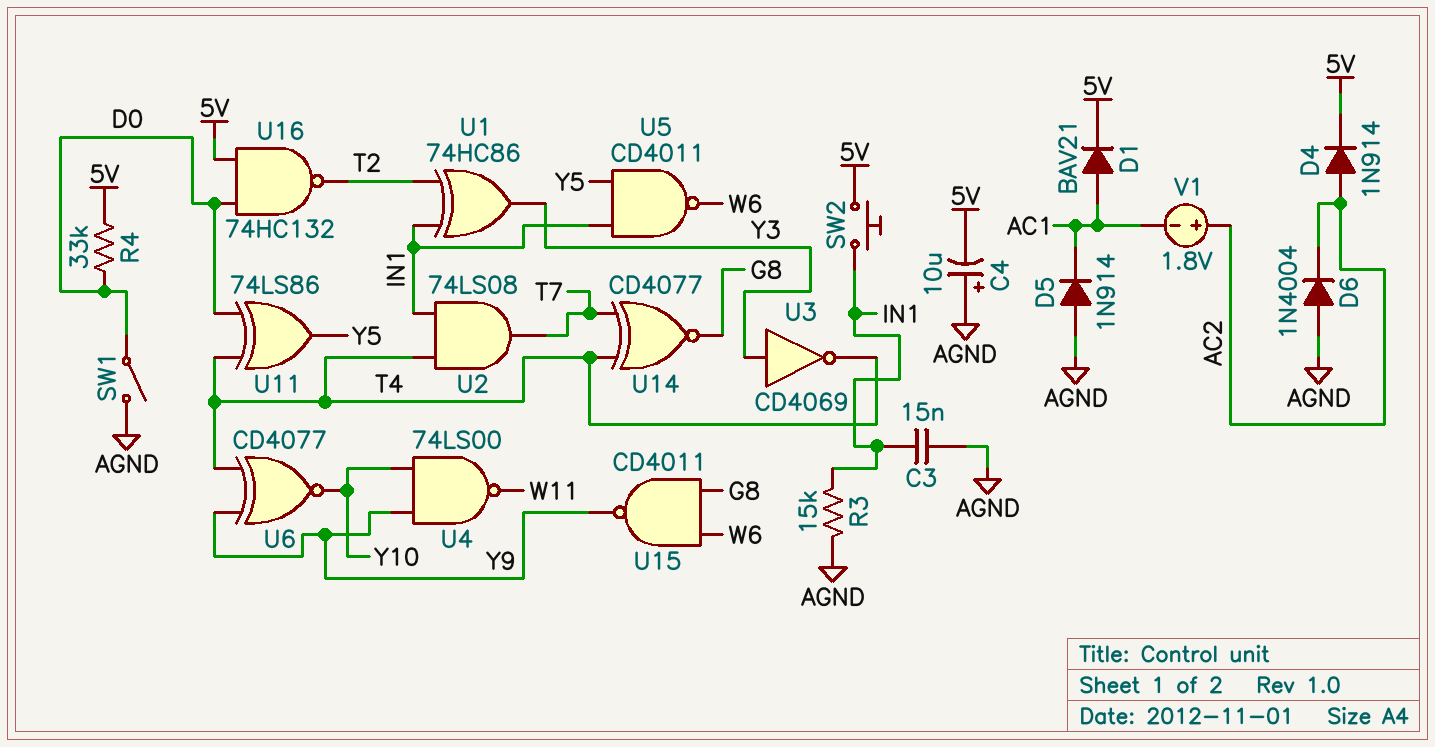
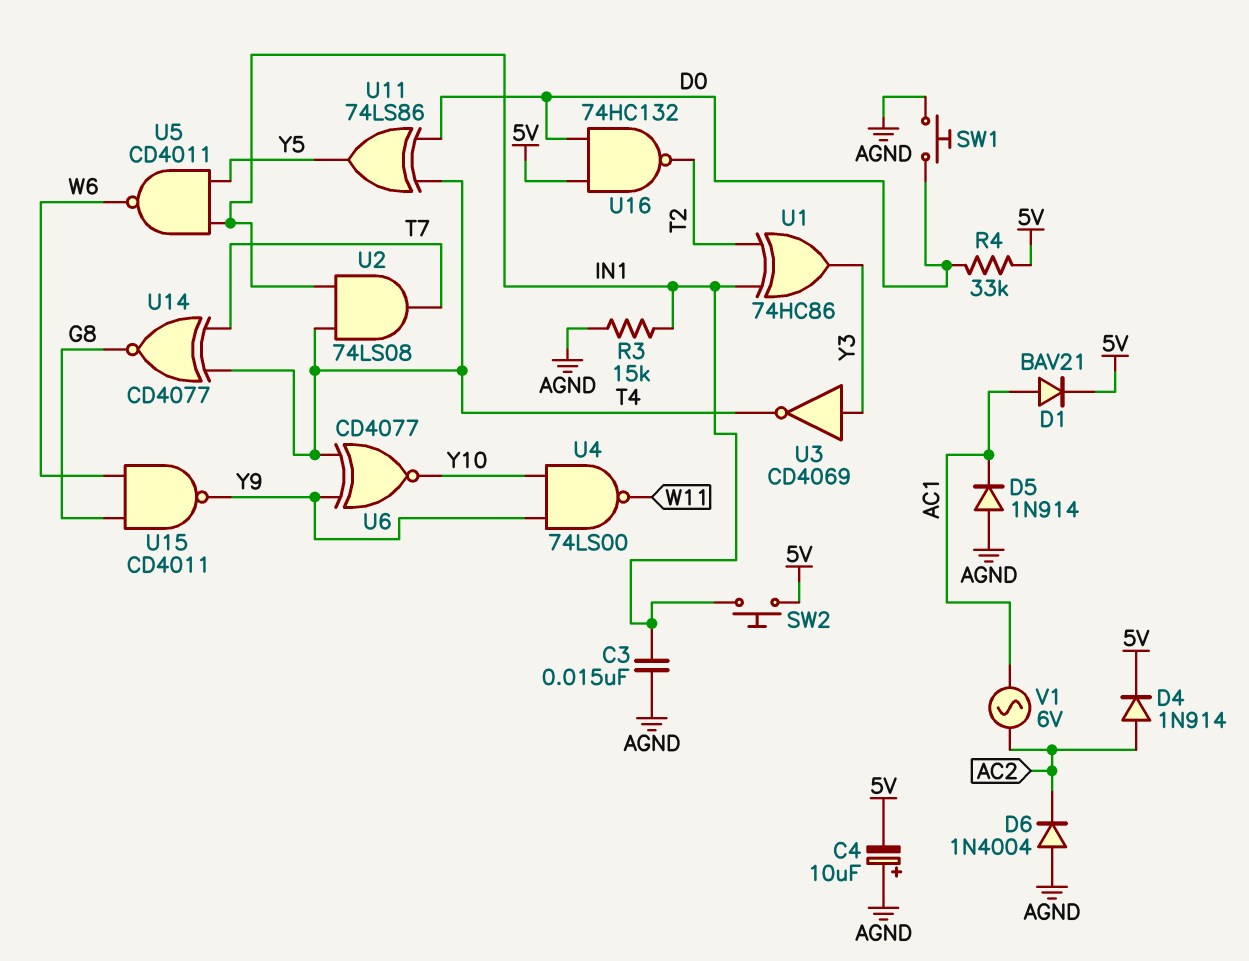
SW1: switch (AGND, D0) -> button (AGND, D0)
V1: 1.8V (plus AC2, minus AC1) -> AC 6V (AC1, AC2)

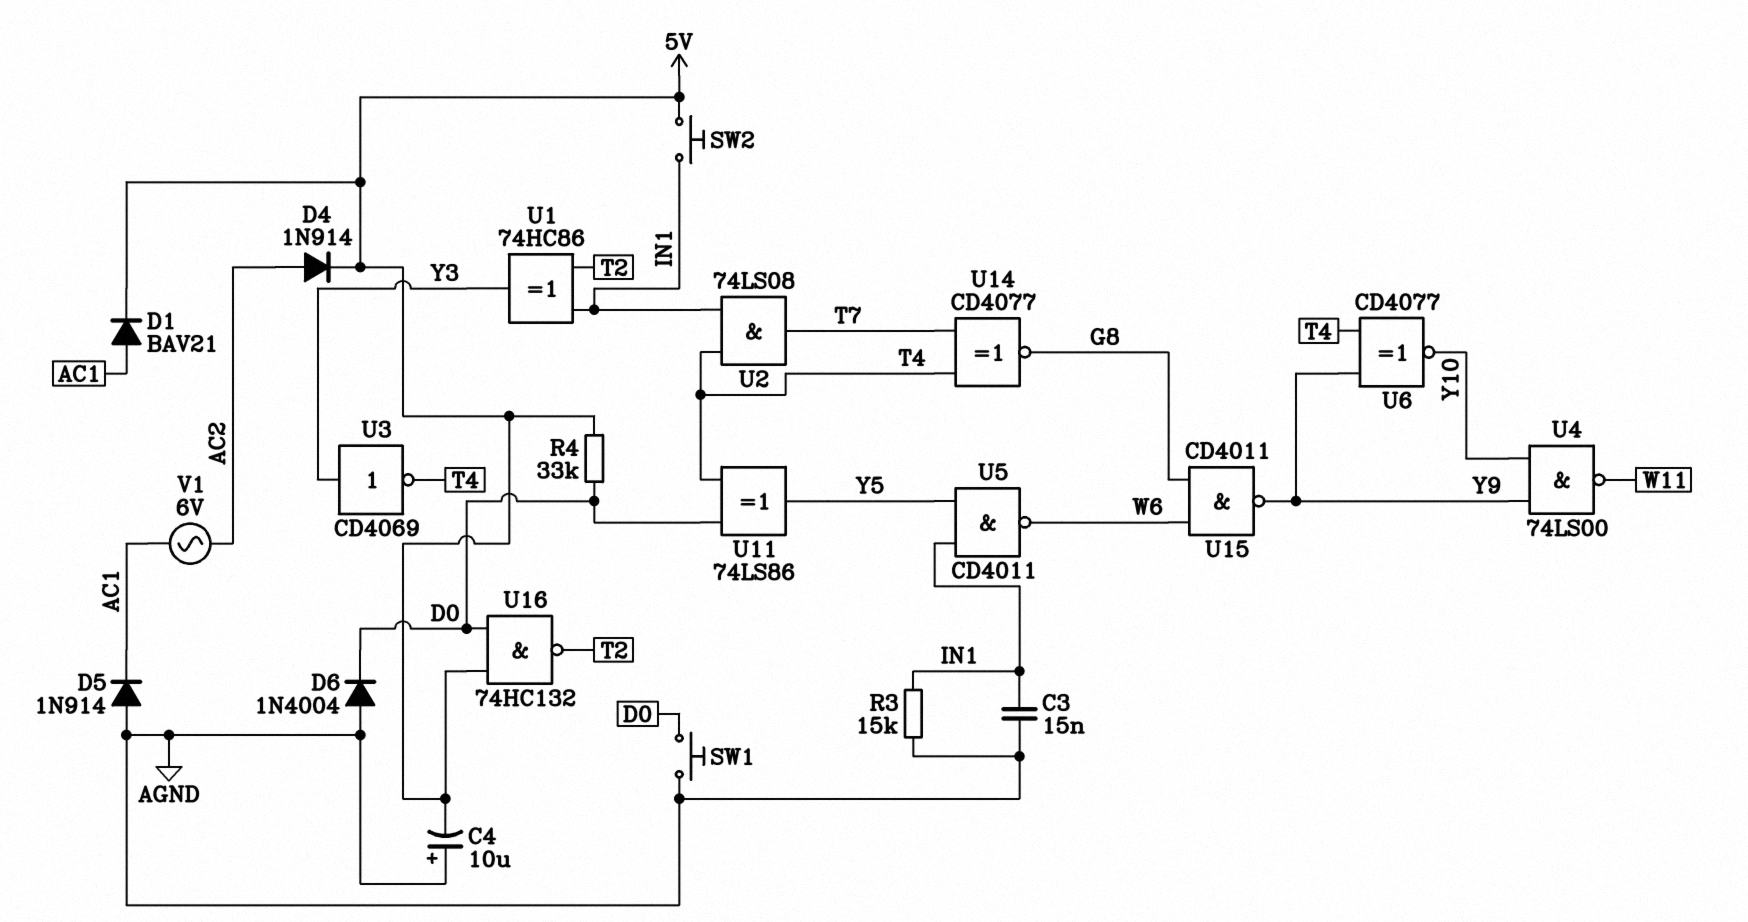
D6: diode 1N4004 (A AGND, K AC2) -> diode 1N4004 (A AGND, K D0)

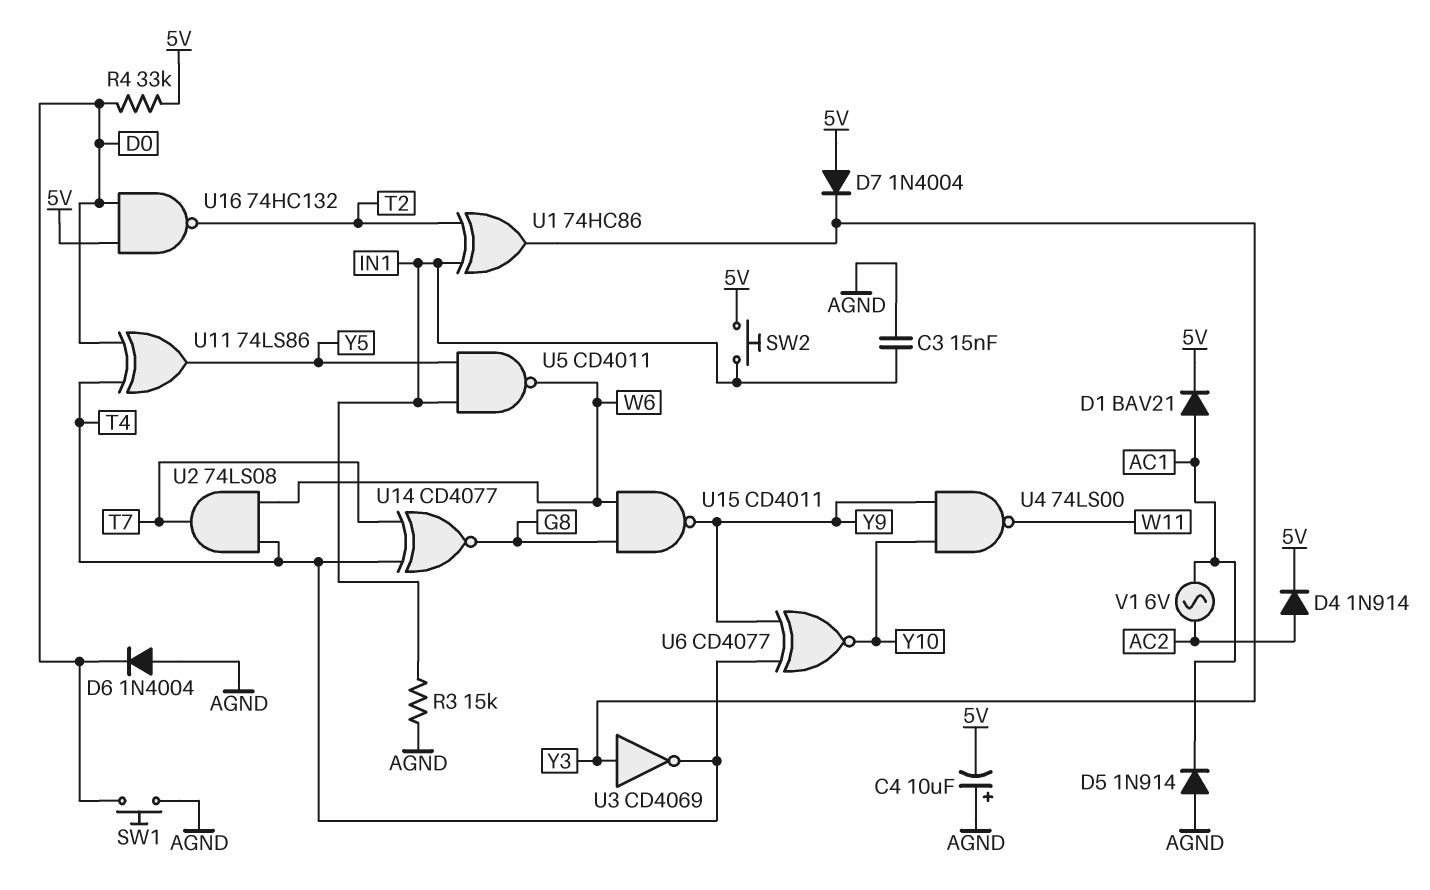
D7: none -> diode 1N4004 (A 5V, K Y3)
U2: AND 74LS08 (in IN1, in T4, out T7) -> AND 74LS08 (in T4, in W6, out T7)

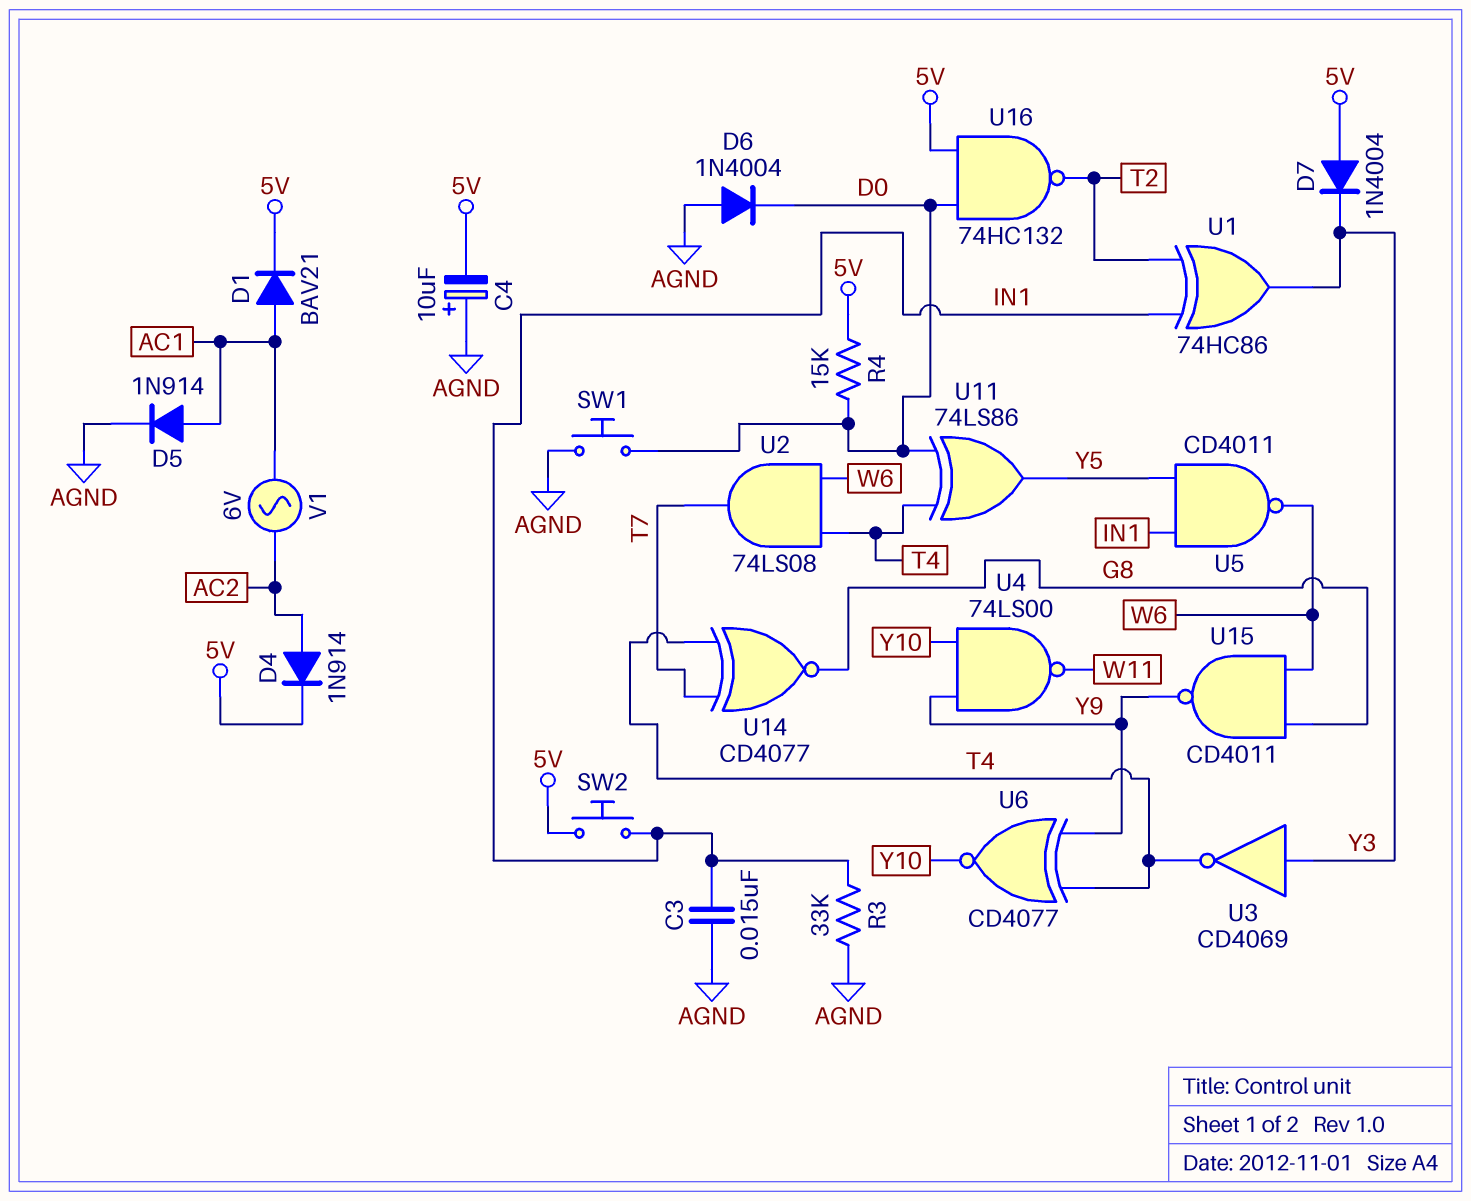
D5: diode 1N914 (A AGND, K AC1) -> diode 1N914 (A AC1, K AGND)
R3: 15k (AGND, IN1) -> 33k (AGND, IN1)
R4: 33k (5V, D0) -> 15k (5V, D0)

